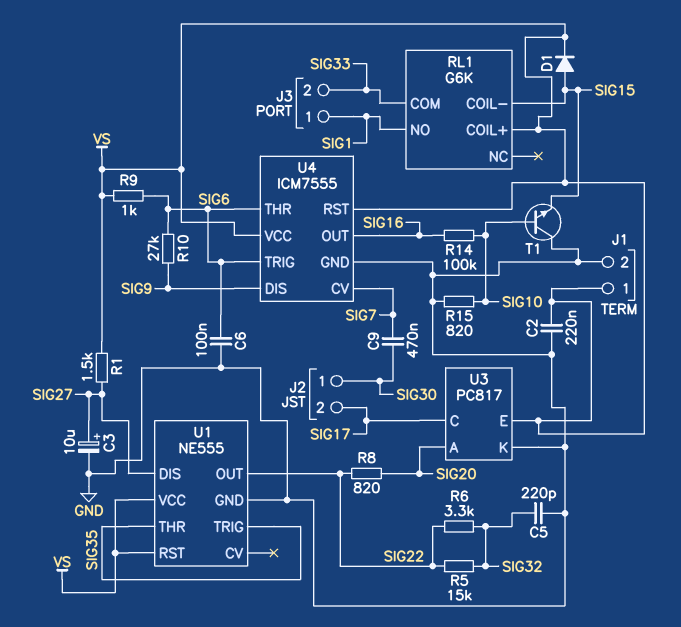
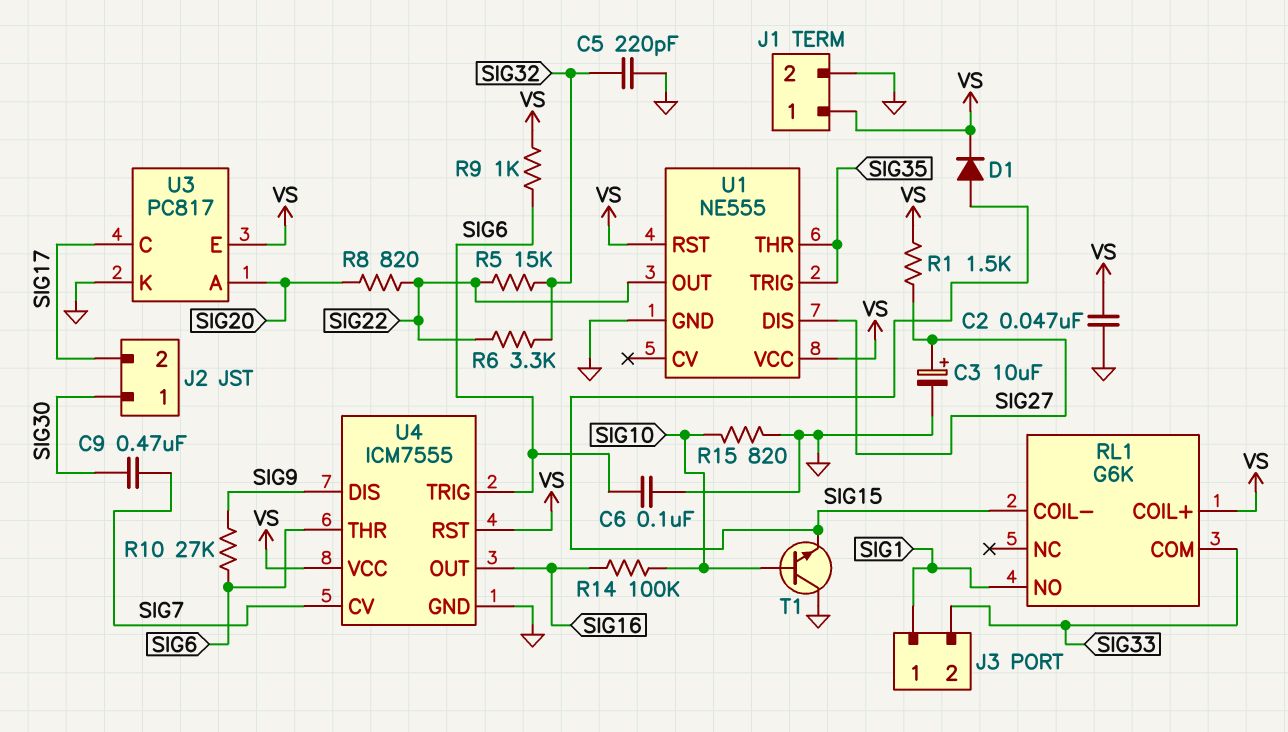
C2: 220nF (GND, VS) -> 47nF (GND, VS)

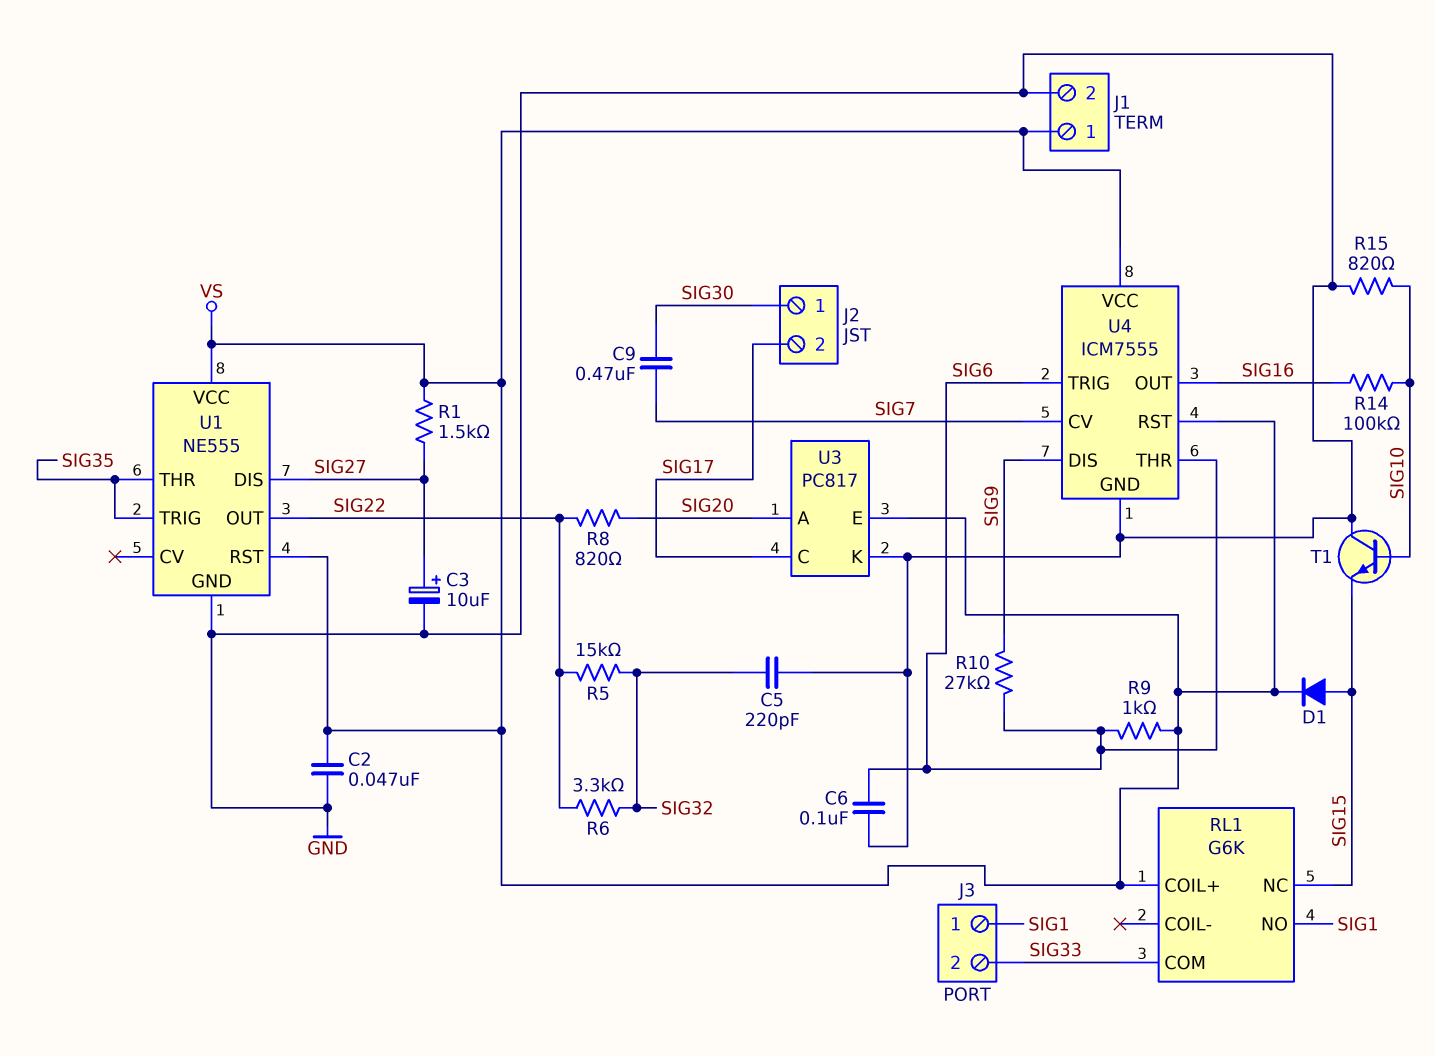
RL1 pin COIL-: SIG15 -> none
RL1 pin NC: none -> SIG15

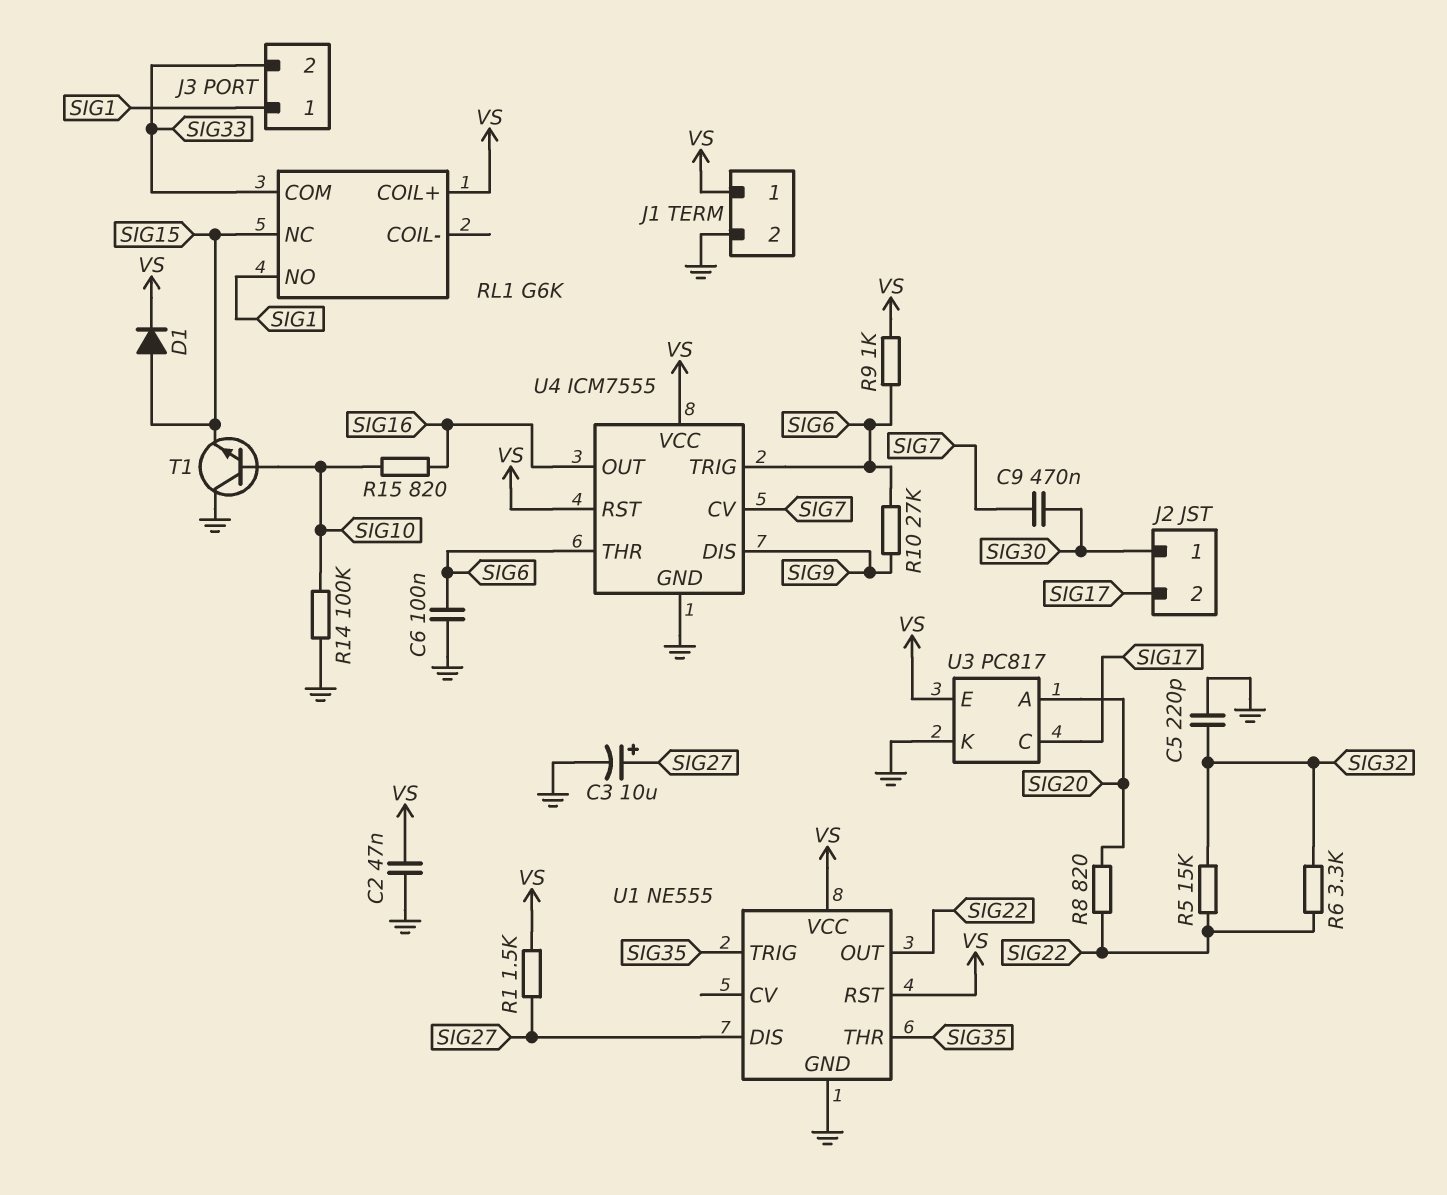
R14: 100k (SIG10, SIG16) -> 100k (GND, SIG10)
R15: 820 (GND, SIG10) -> 820 (SIG10, SIG16)

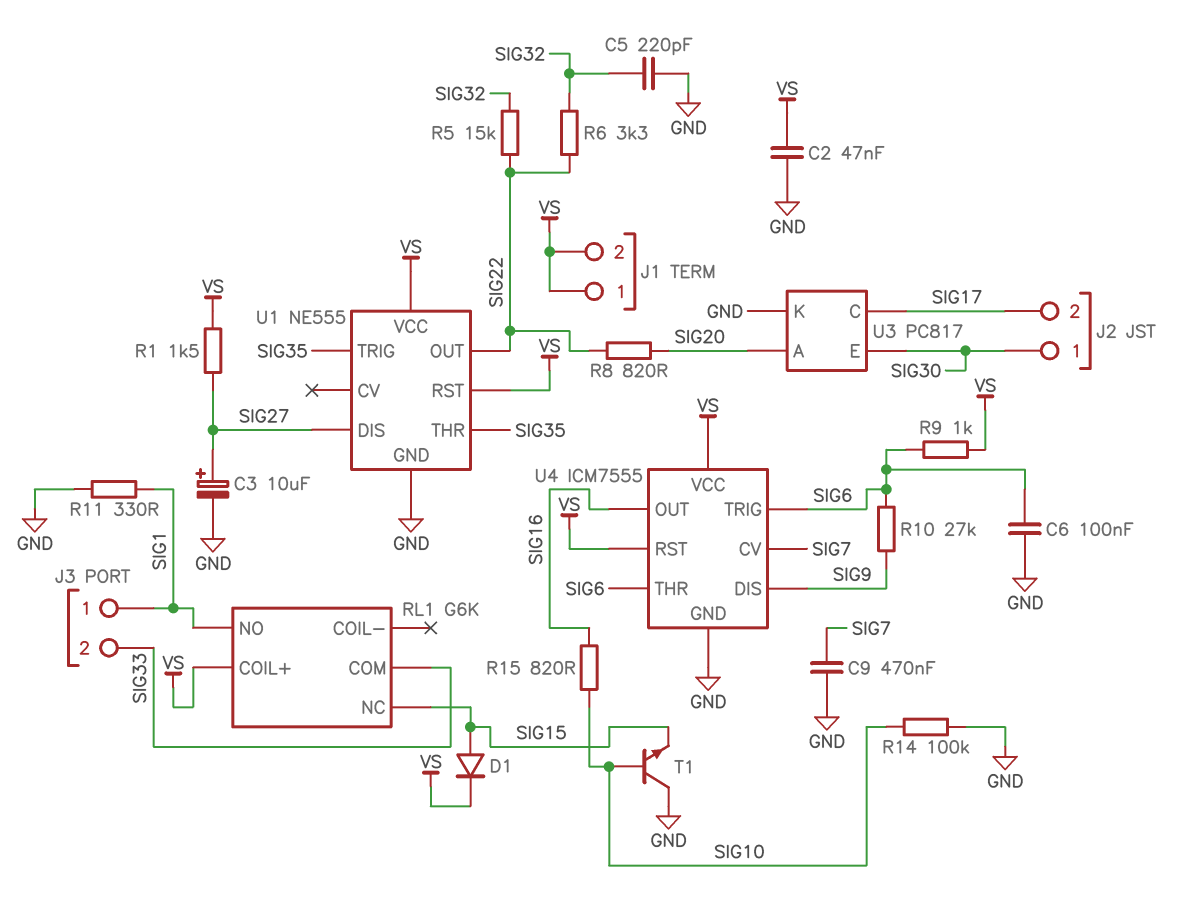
C9: 470nF (SIG7, SIG30) -> 470nF (GND, SIG7)
J1 pin 2: GND -> VS
R11: none -> 330 (GND, SIG1)
U3 pin E: VS -> SIG30

